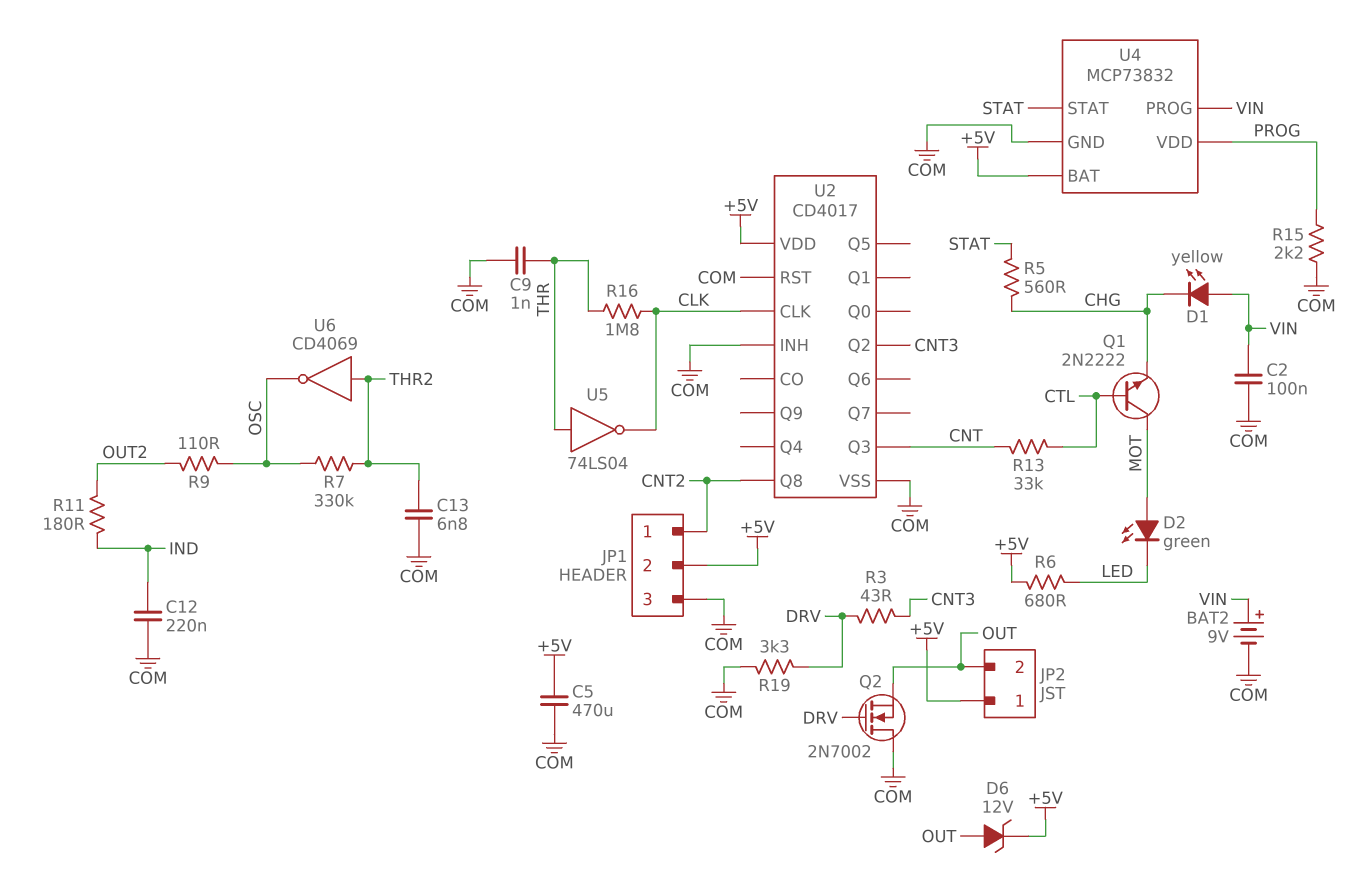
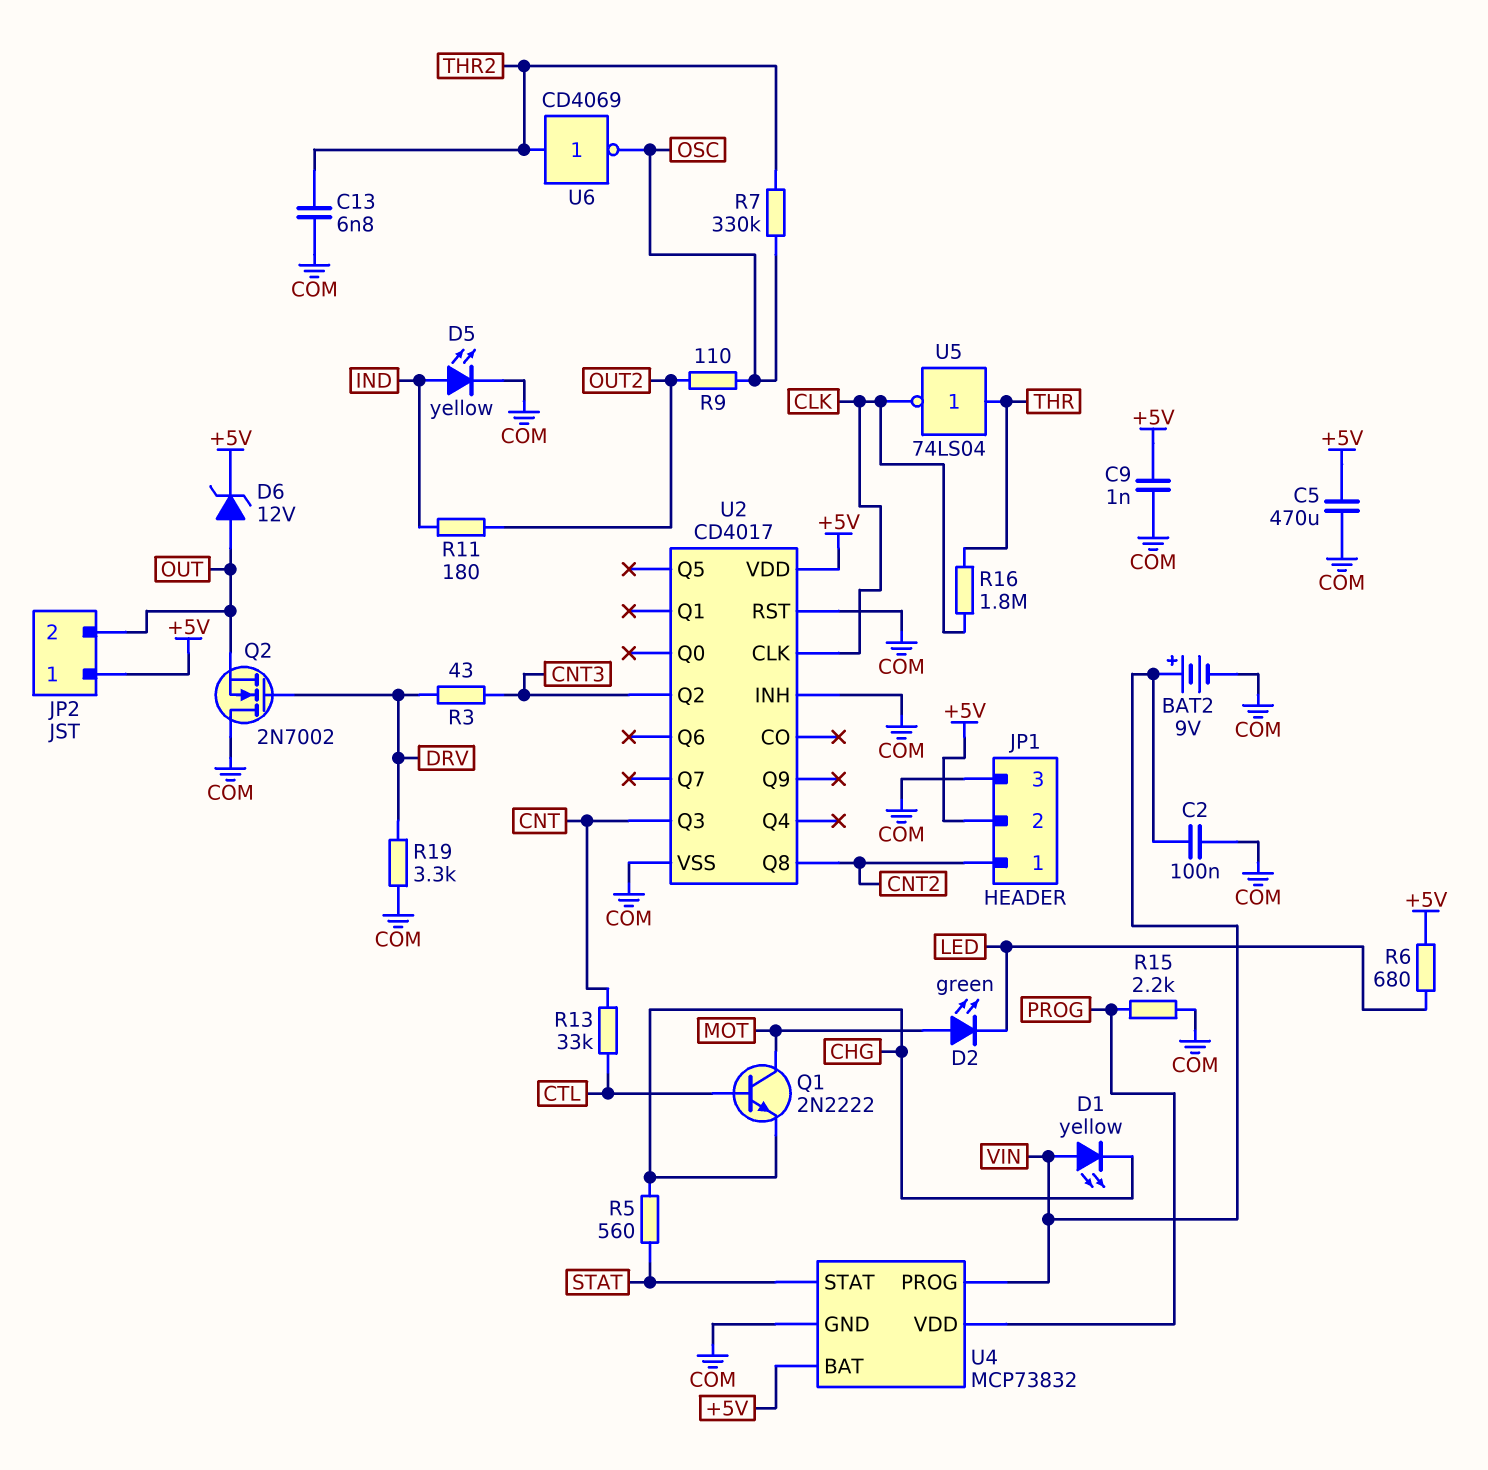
C9: 1nF (COM, THR) -> 1nF (+5V, COM)
C12: 220nF (COM, IND) -> none
D5: none -> LED yellow (A IND, K COM)

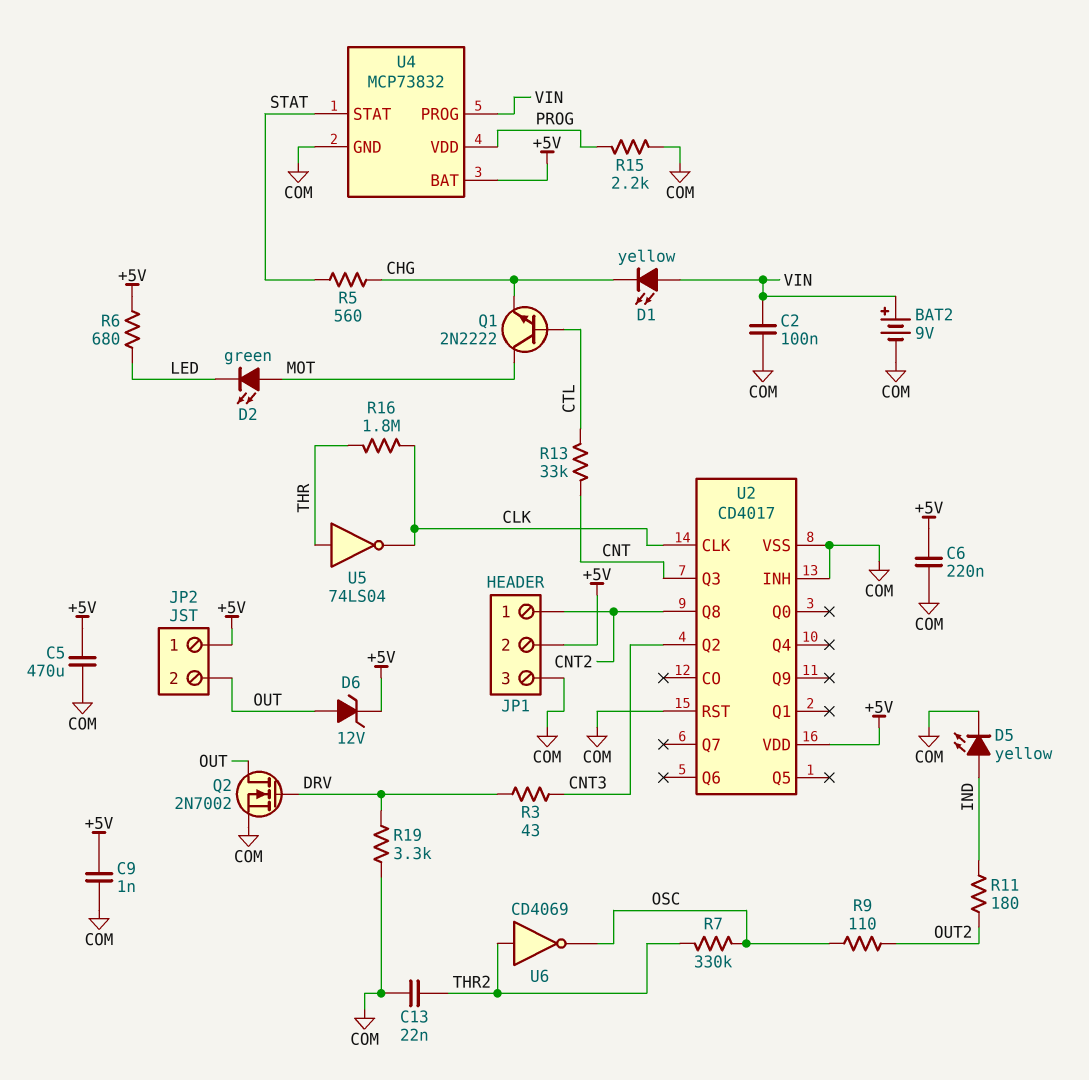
C6: none -> 220nF (+5V, COM)
C13: 6.8nF (COM, THR2) -> 22nF (COM, THR2)
Q2: NMOS 2N7002 (G DRV, D COM, S OUT) -> NMOS 2N7002 (G DRV, D OUT, S COM)

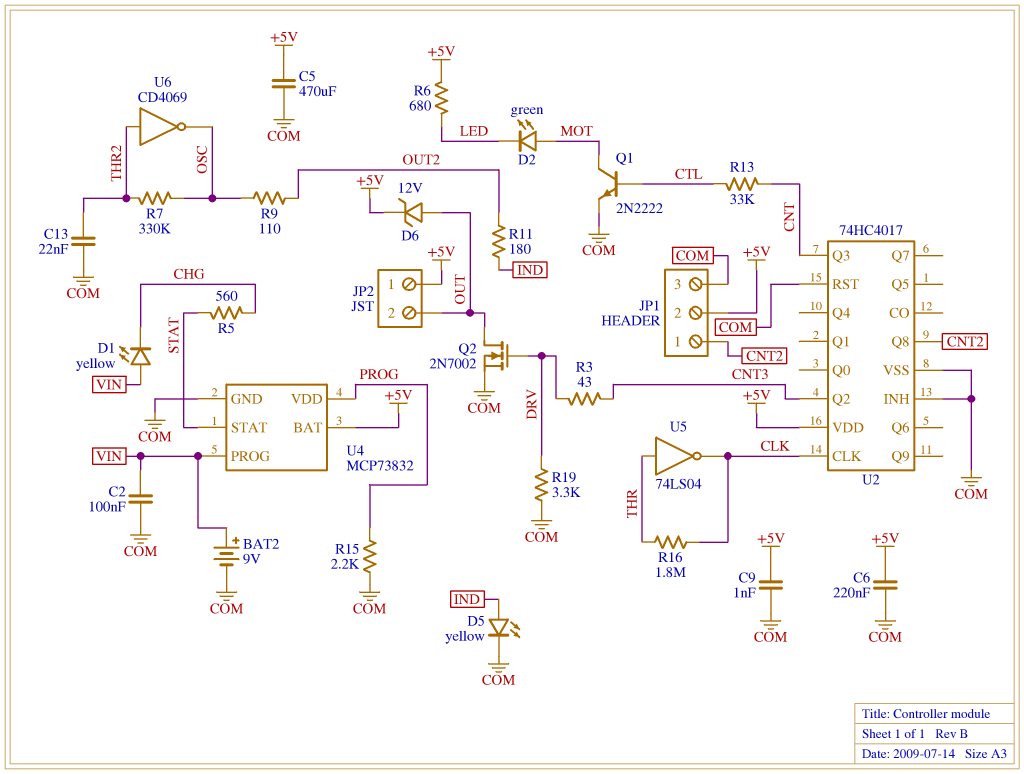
Q1: NPN 2N2222 (B CTL, C MOT, E CHG) -> NPN 2N2222 (B CTL, C MOT, E COM)
U2: CD4017 -> 74HC4017

